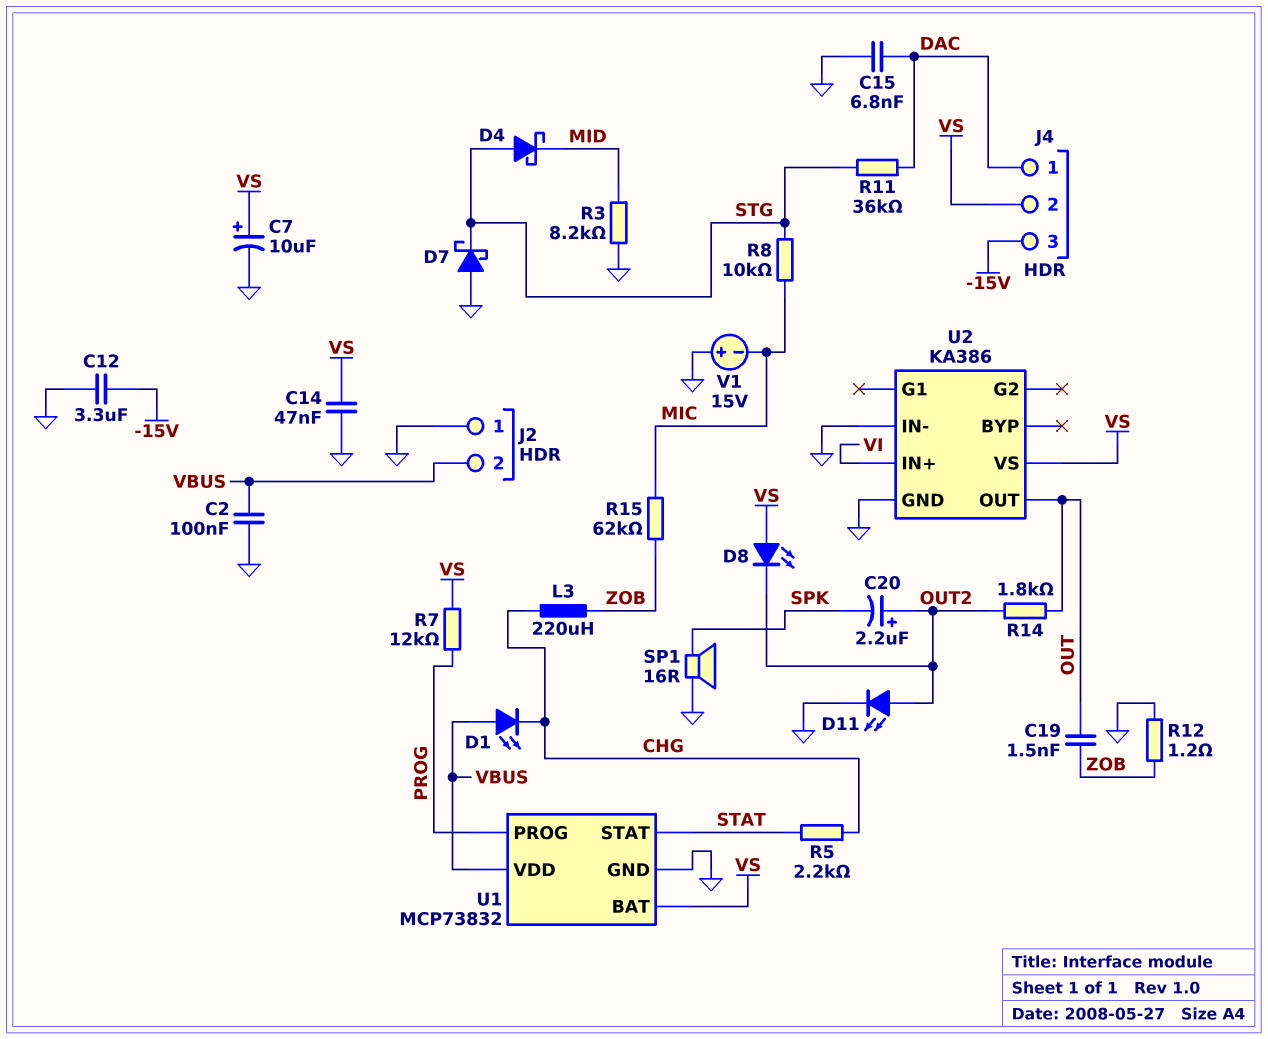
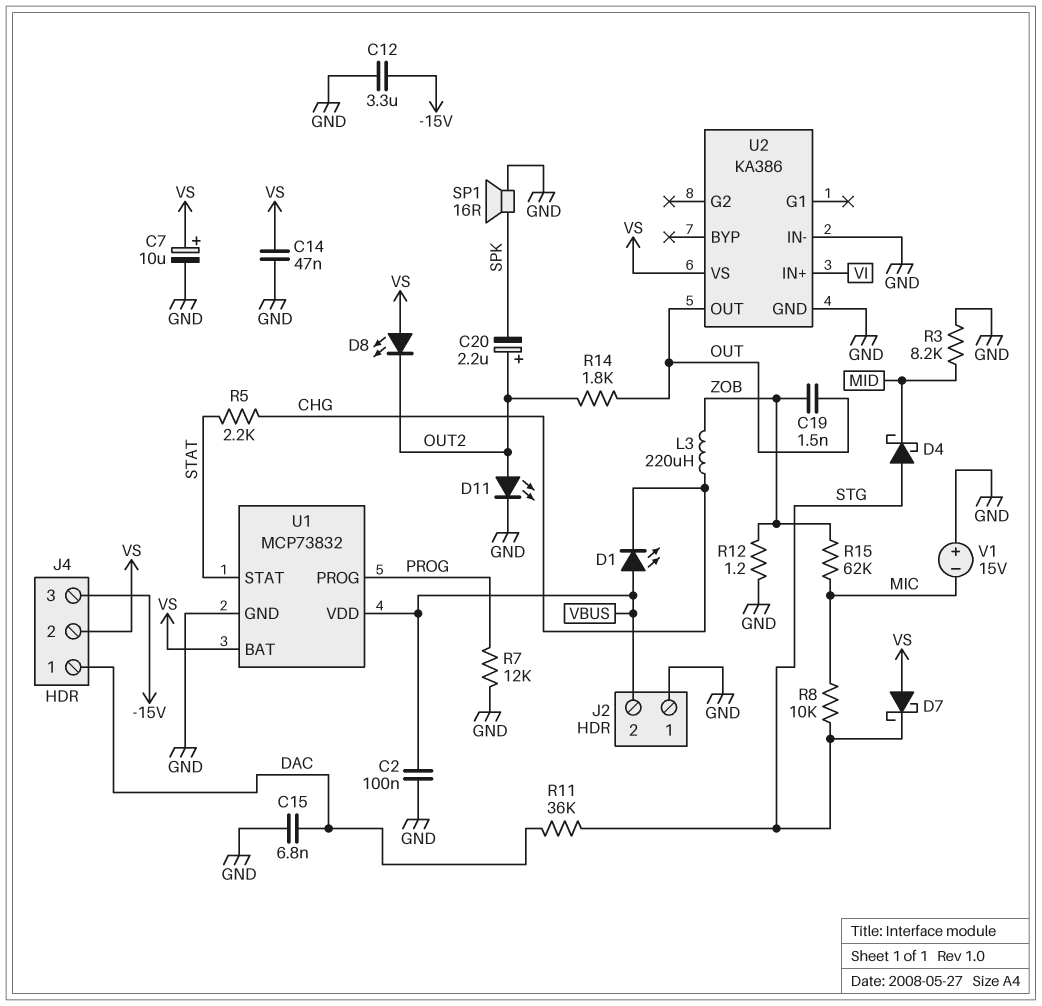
D7: schottky (A GND, K STG) -> schottky (A VS, K STG)
R7: 12k (PROG, VS) -> 12k (GND, PROG)

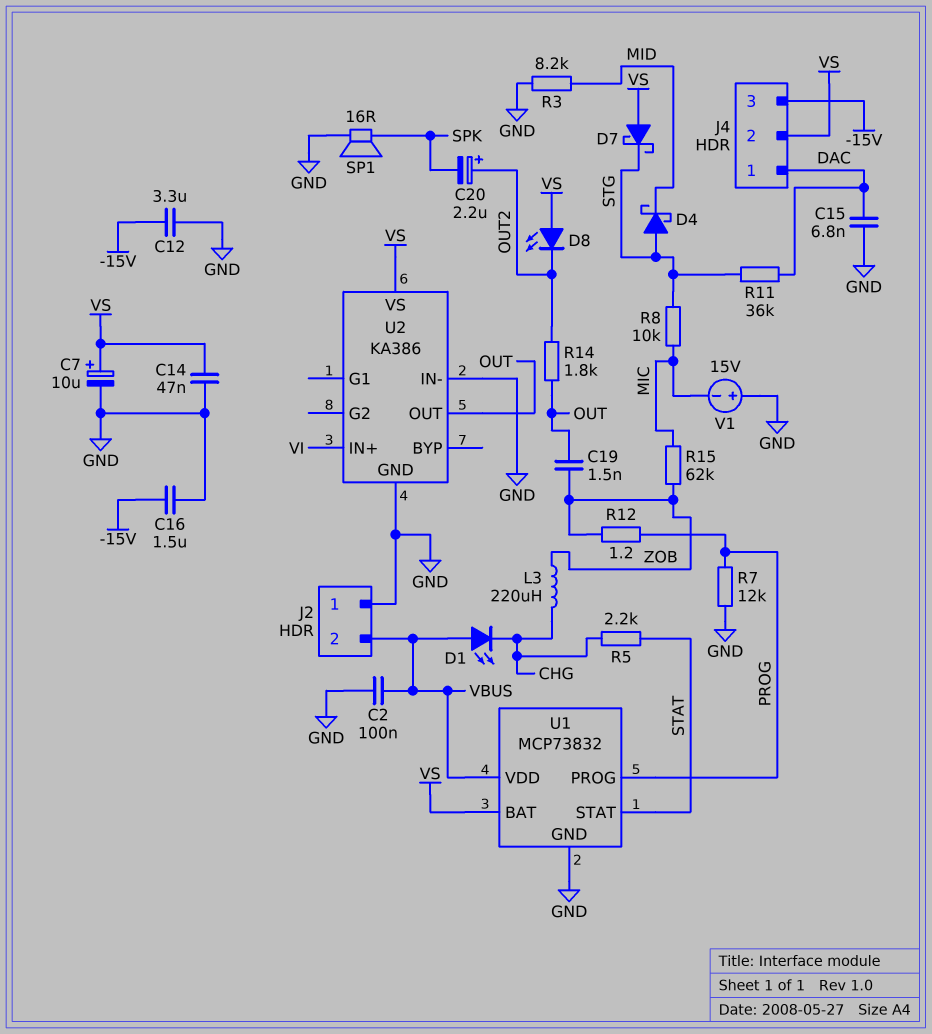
C16: none -> 1.5uF (-15V, GND)
D11: LED (A OUT2, K GND) -> none
R12: 1.2 (GND, ZOB) -> 1.2 (PROG, ZOB)

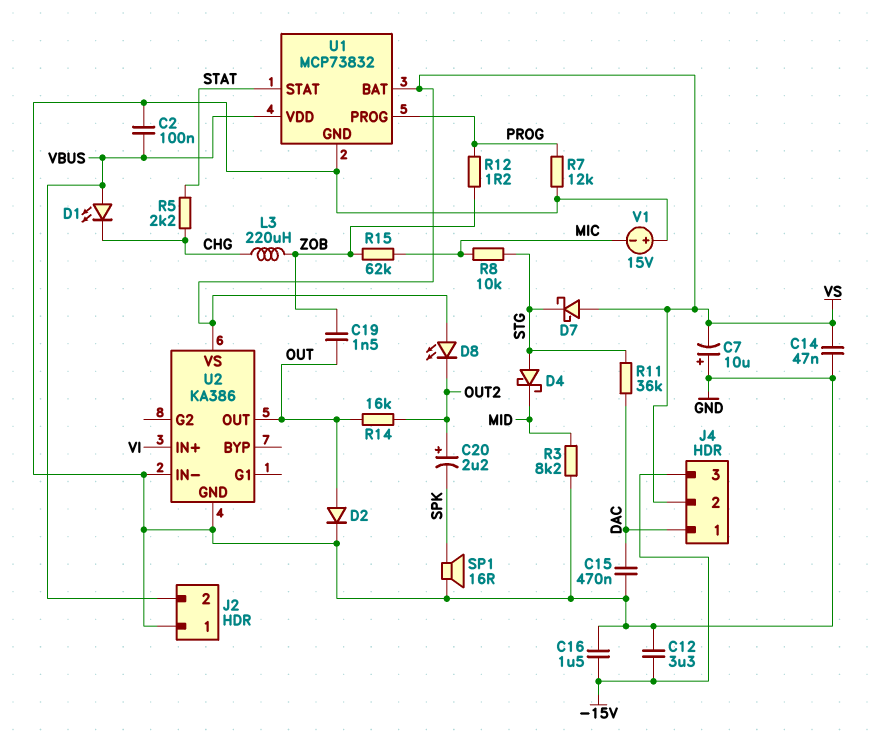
C7: 10uF (plus VS, minus GND) -> 10uF (plus GND, minus VS)
C15: 6.8nF (DAC, GND) -> 470nF (DAC, GND)
D2: none -> diode (A OUT, K GND)
R14: 1.8k (OUT, OUT2) -> 16k (OUT, OUT2)

